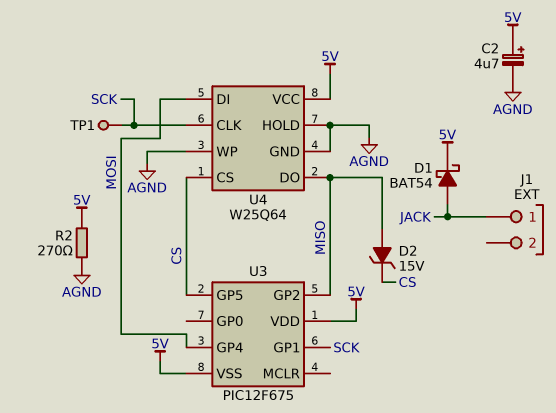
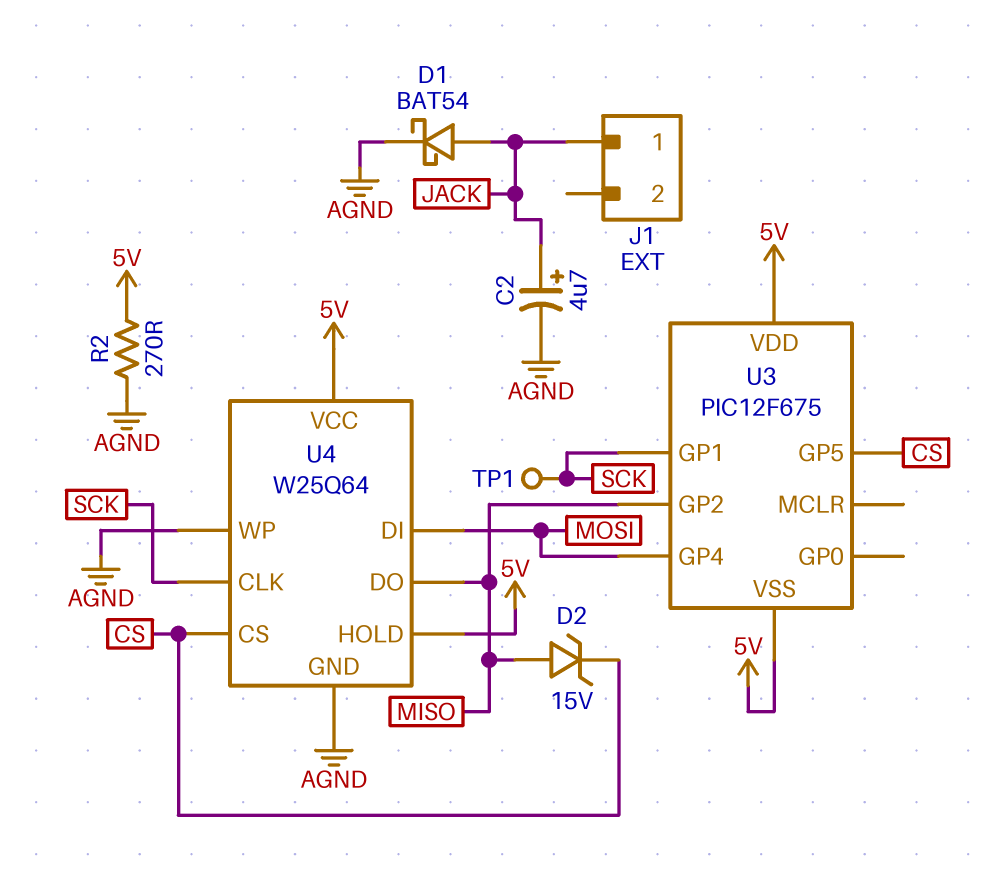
C2: 4.7uF (plus 5V, minus AGND) -> 4.7uF (plus JACK, minus AGND)
D1: schottky BAT54 (A JACK, K 5V) -> schottky BAT54 (A JACK, K AGND)
U4 pin HOLD: AGND -> 5V

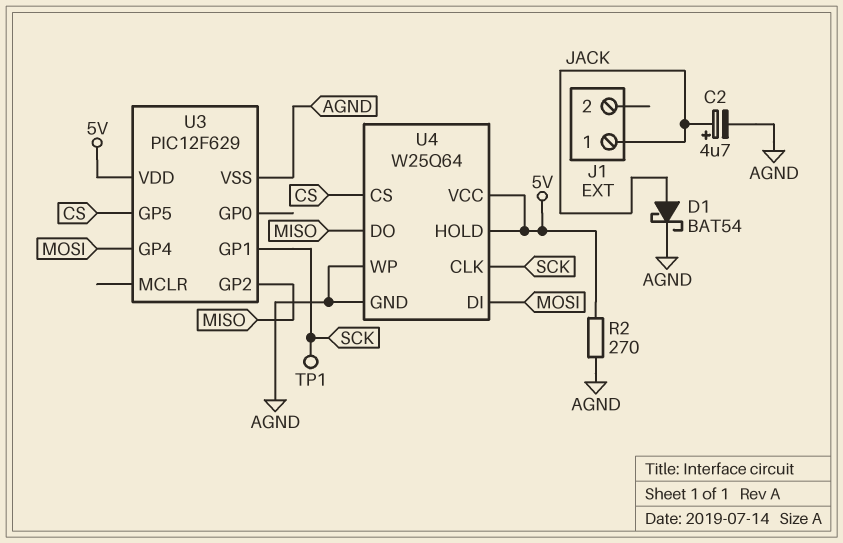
D2: zener 15V (A MISO, K CS) -> none
U3: PIC12F675 -> PIC12F629
U3 pin VSS: 5V -> AGND

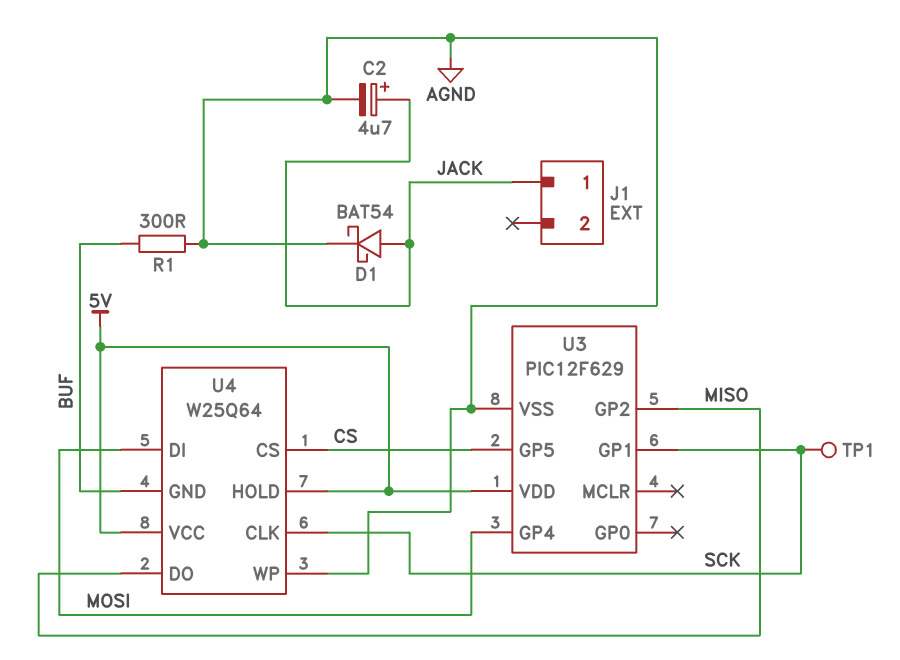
R1: none -> 300 (AGND, BUF)
R2: 270 (5V, AGND) -> none
U4 pin GND: AGND -> BUF

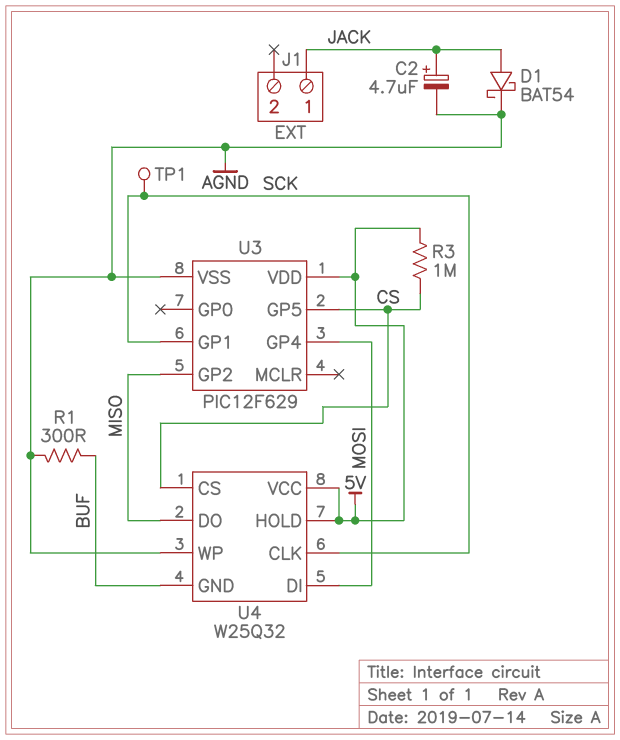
R3: none -> 1M (5V, CS)
U4: W25Q64 -> W25Q32

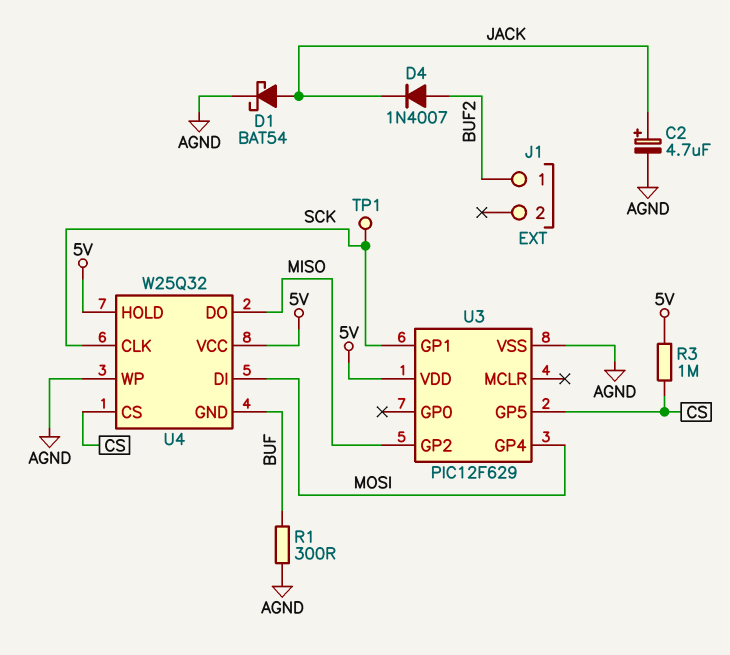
D4: none -> diode 1N4007 (A BUF2, K JACK)
J1 pin 1: JACK -> BUF2

